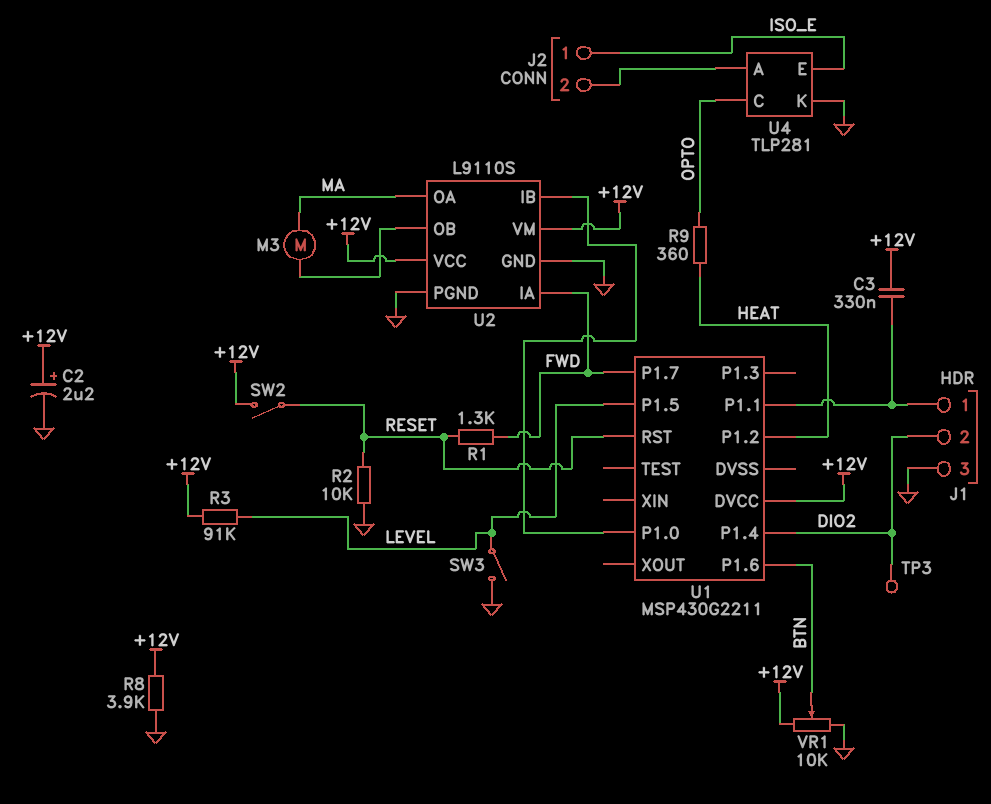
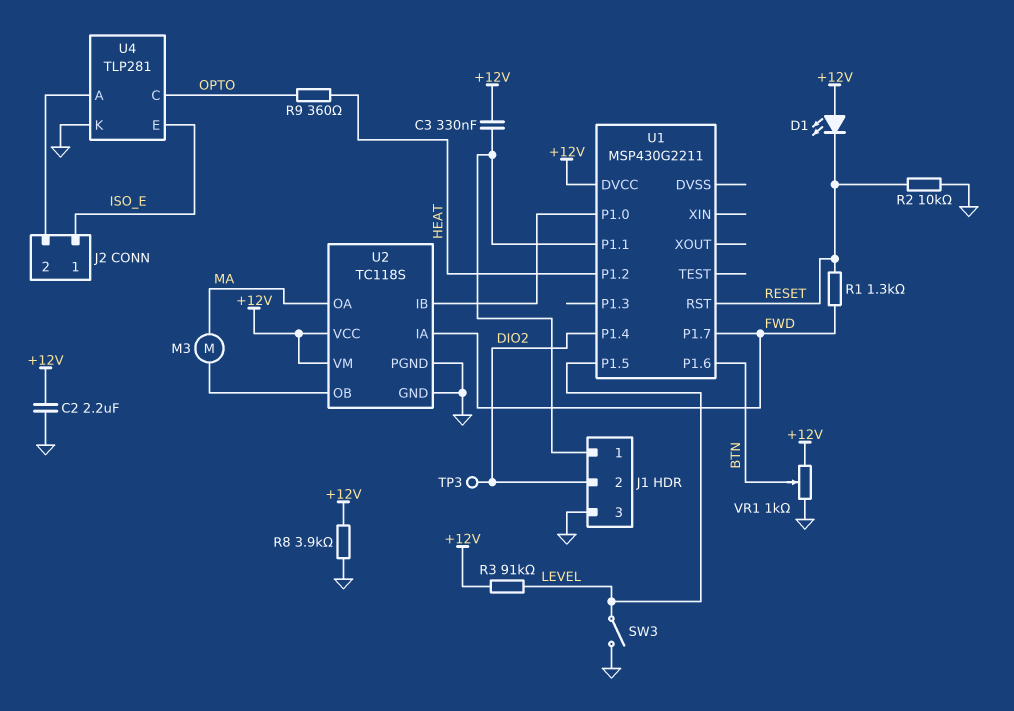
C2: 2.2uF (plus +12V, minus GND) -> 2.2uF (+12V, GND)
D1: none -> LED (A +12V, K RESET)
SW2: switch (+12V, RESET) -> none
U2: L9110S -> TC118S
VR1: 10k (+12V, GND, wiper BTN) -> 1k (+12V, GND, wiper BTN)

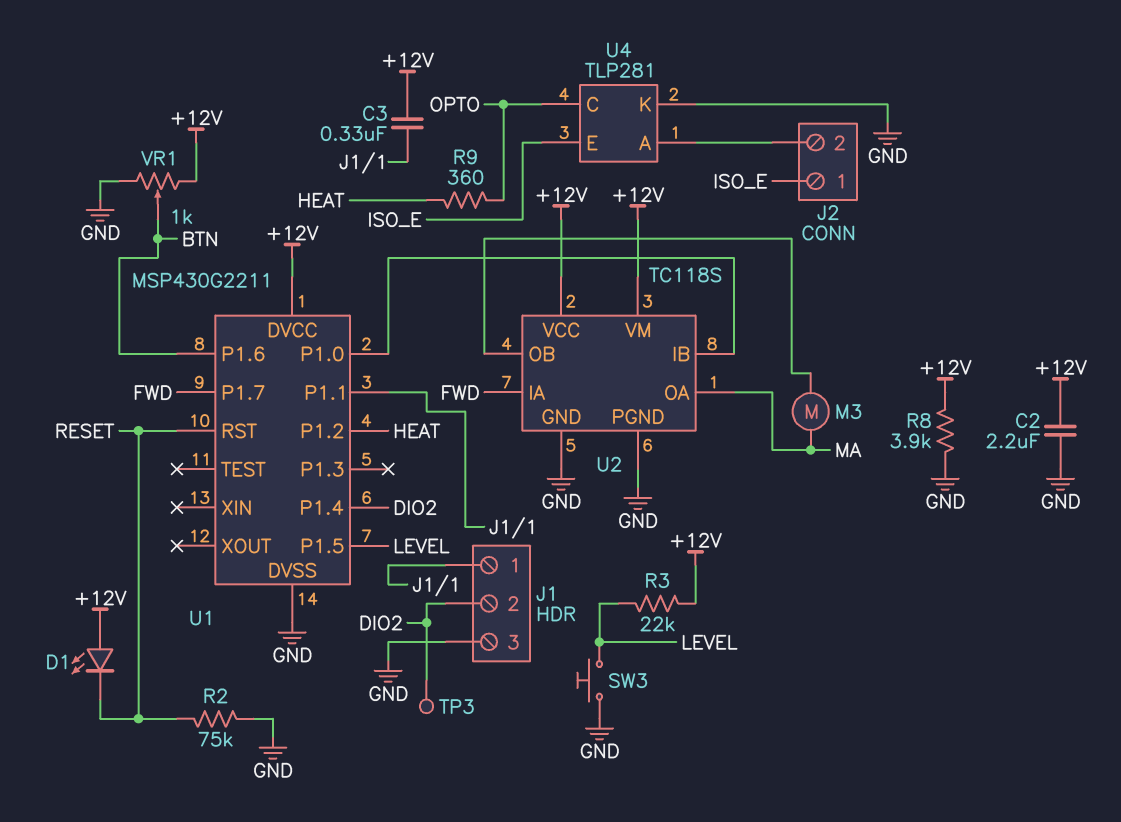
R1: 1.3k (FWD, RESET) -> none
R2: 10k (GND, RESET) -> 75k (GND, RESET)
R3: 91k (+12V, LEVEL) -> 22k (+12V, LEVEL)
SW3: switch (GND, LEVEL) -> button (GND, LEVEL)
U1 pin DVSS: none -> GND

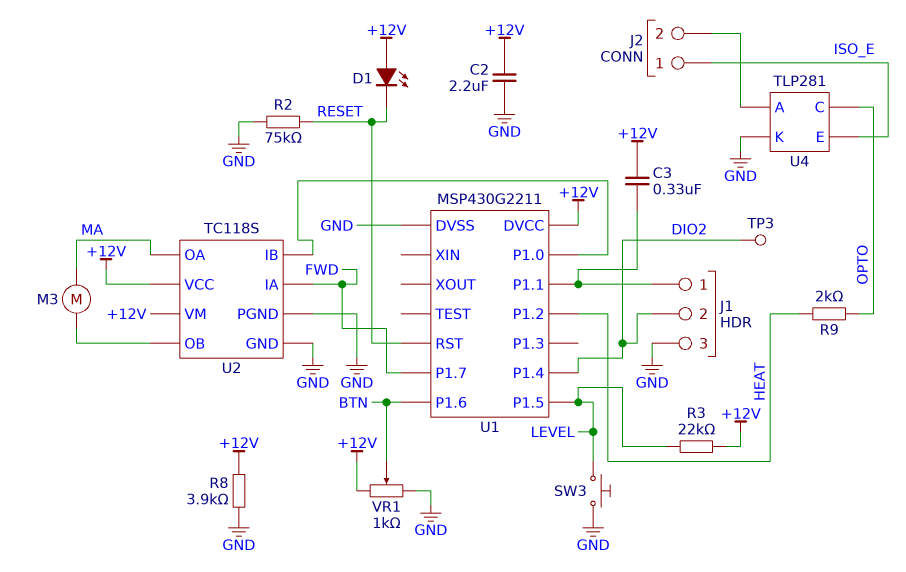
R9: 360 (HEAT, OPTO) -> 2k (HEAT, OPTO)

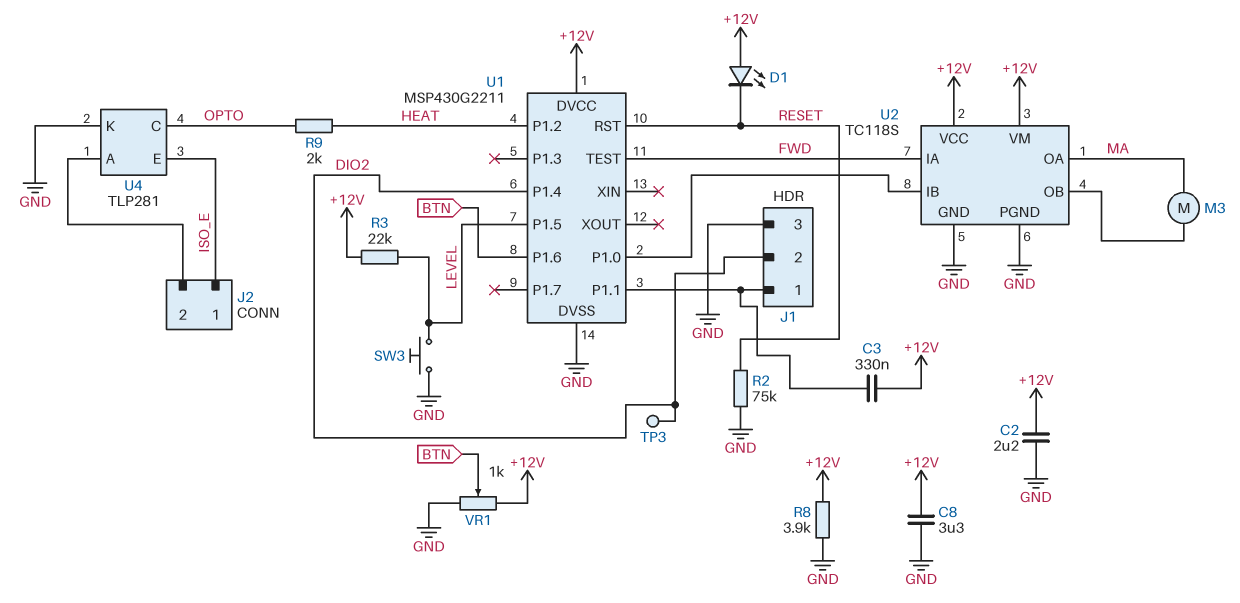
C8: none -> 3.3uF (+12V, GND)
U1 pin P1.7: FWD -> none
U1 pin TEST: none -> FWD

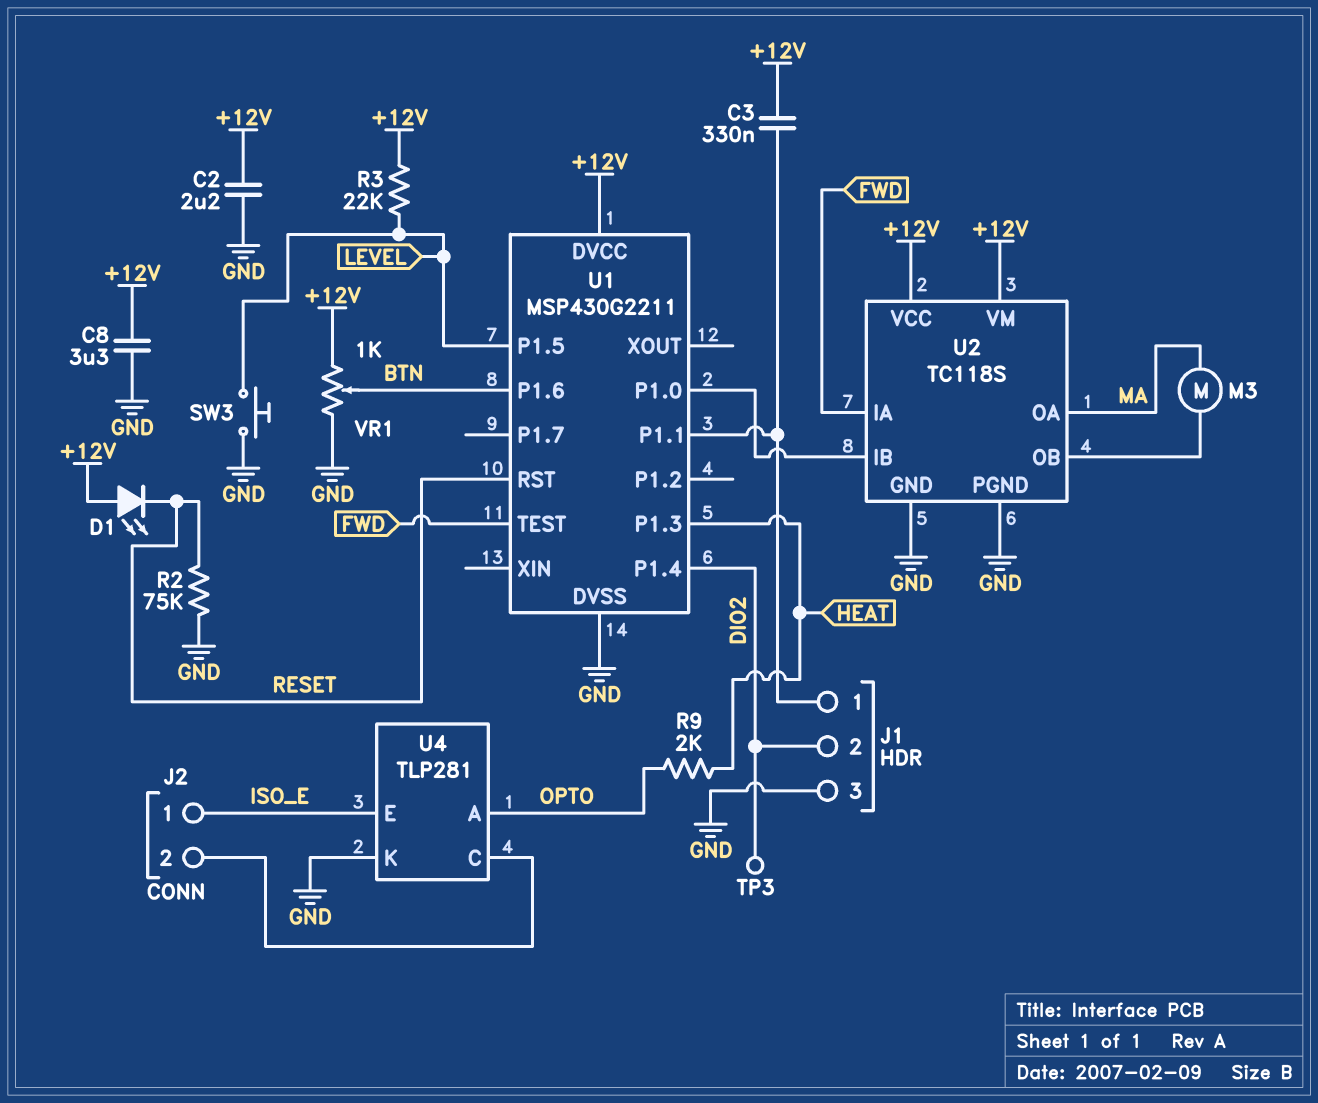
R8: 3.9k (+12V, GND) -> none
U1 pin P1.2: HEAT -> none
U1 pin P1.3: none -> HEAT
U4 pin A: J2/2 -> OPTO
U4 pin C: OPTO -> J2/2

